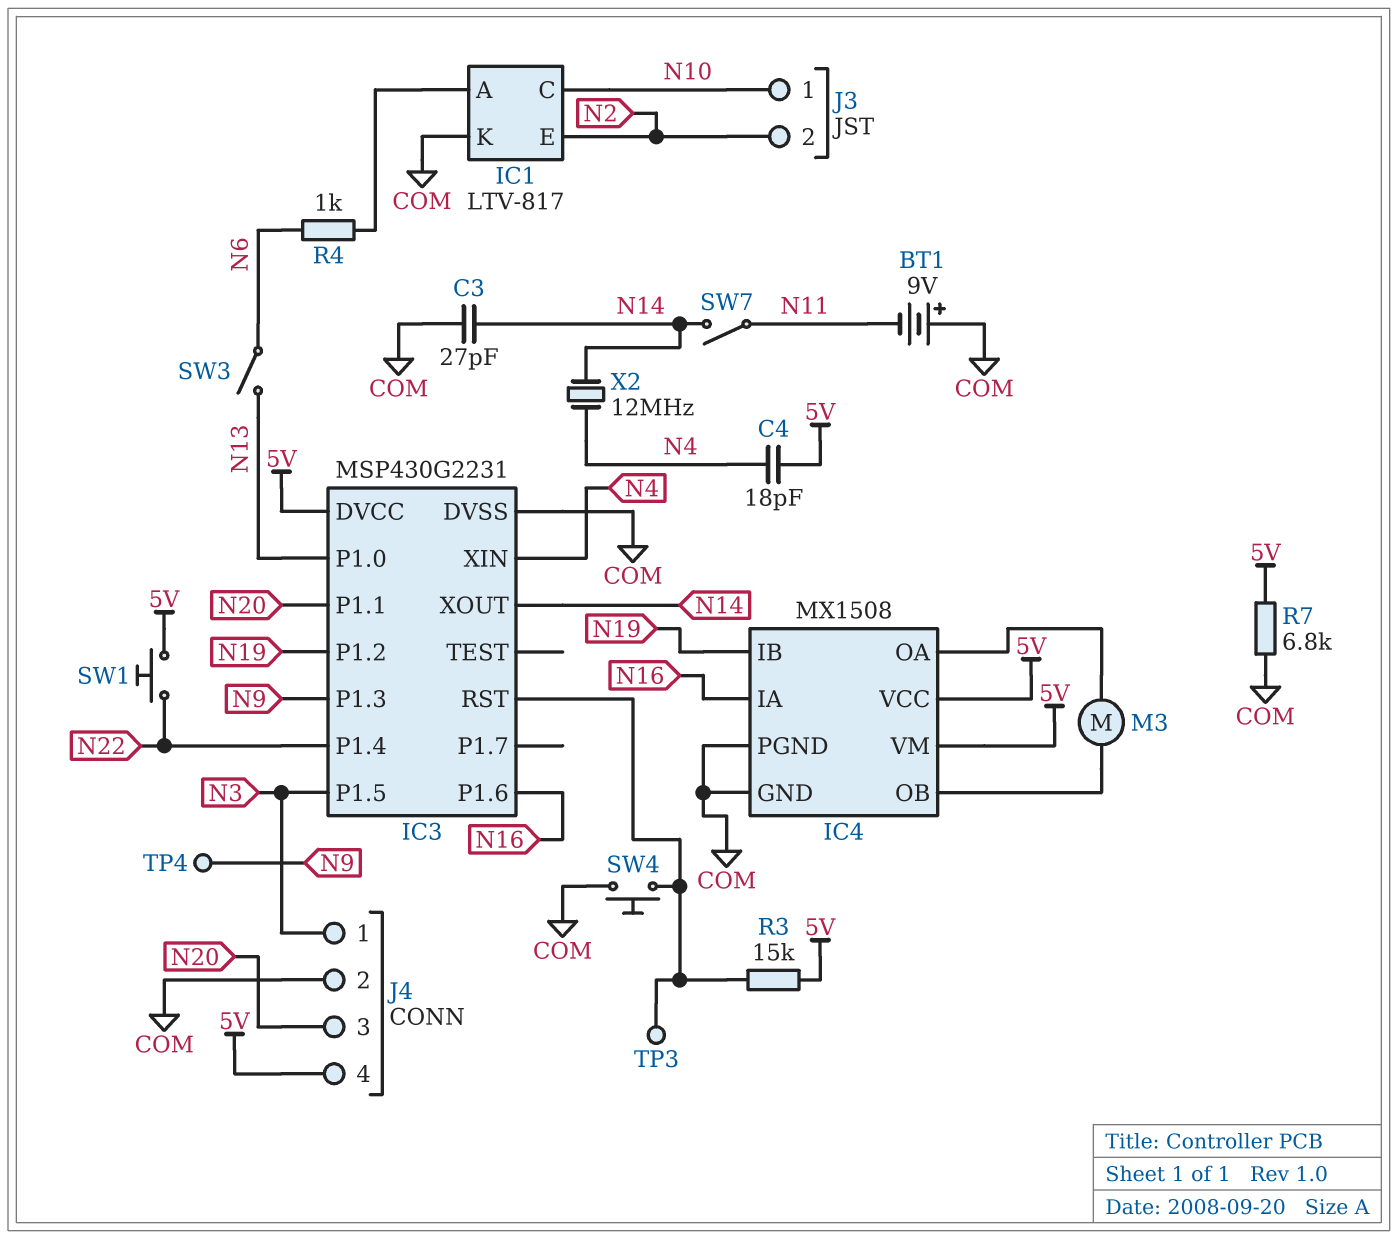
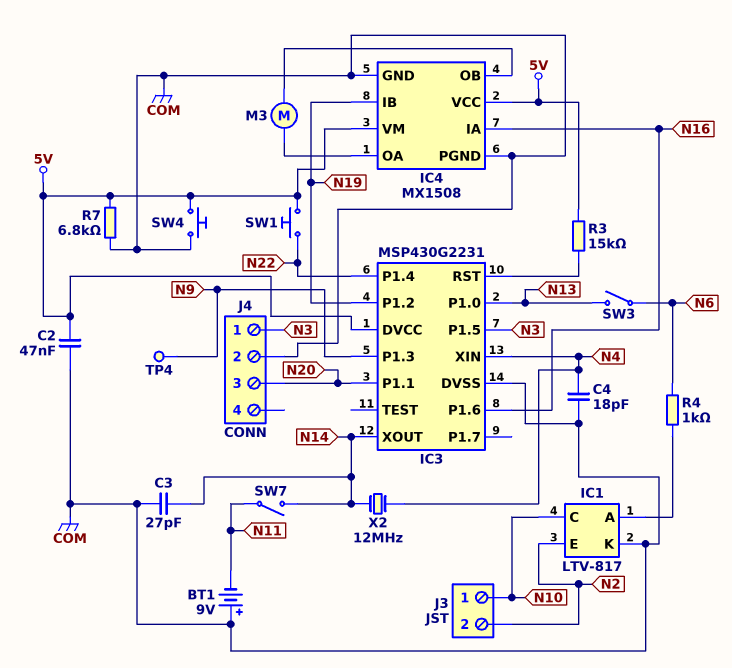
C2: none -> 47nF (5V, COM)
C4: 18pF (5V, N4) -> 18pF (COM, N4)
J4 pin 4: 5V -> none
SW4: button (COM, IC3/RST) -> button (5V, COM)
TP3: test point (IC3/RST) -> none

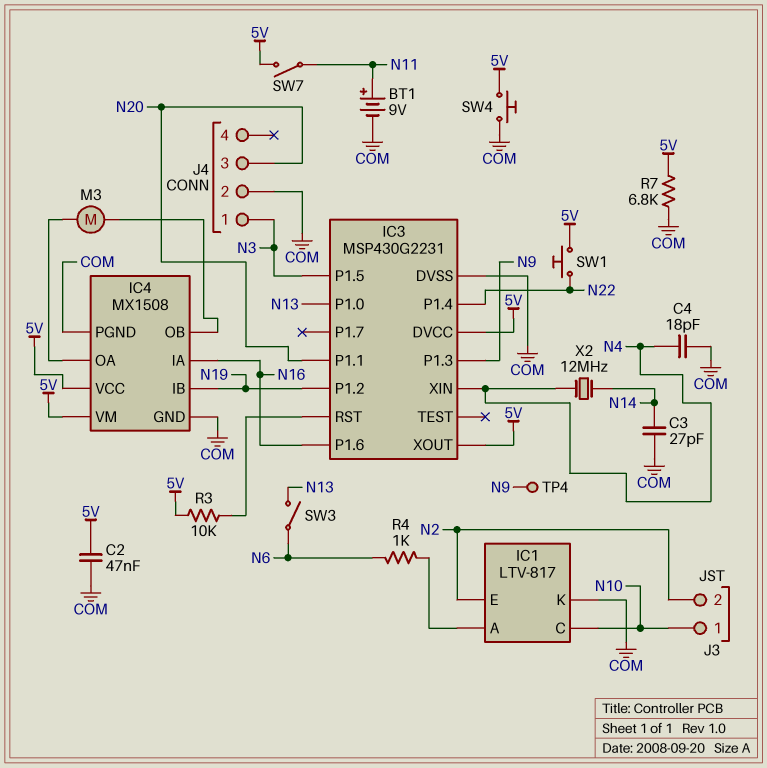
BT1: 9V (plus COM, minus N11) -> 9V (plus N11, minus COM)
IC3 pin XOUT: N14 -> 5V
R3: 15k (5V, IC3/RST) -> 10k (5V, IC3/RST)
SW7: switch (N11, N14) -> switch (5V, N11)

